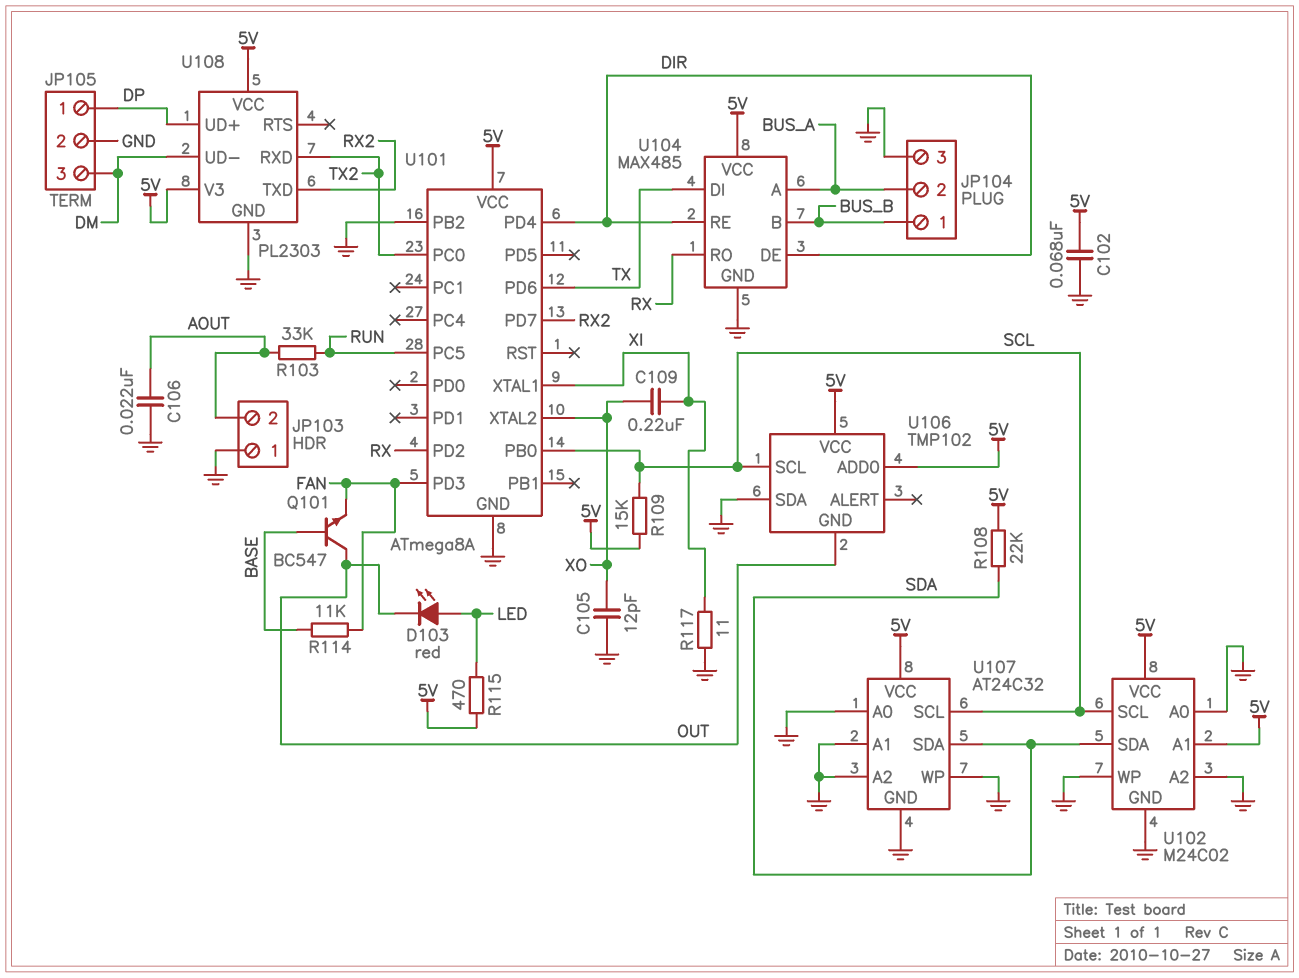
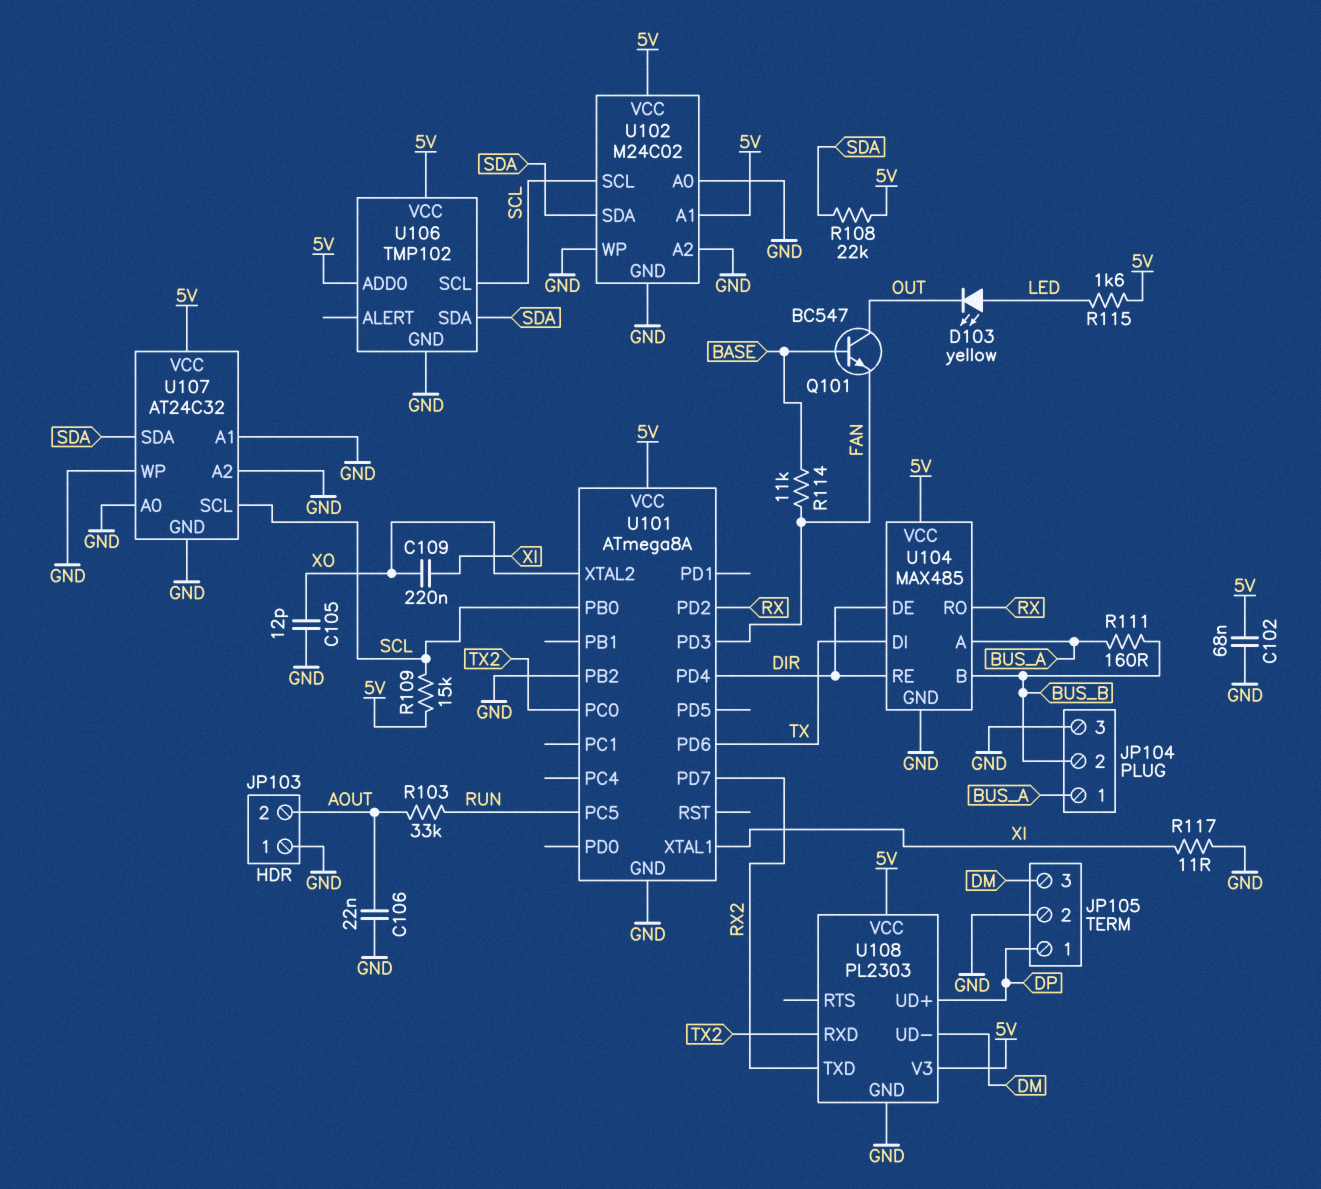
D103: LED red (A LED, K OUT) -> LED yellow (A LED, K OUT)
JP104 pin 1: BUS_B -> BUS_A
JP104 pin 2: BUS_A -> BUS_B
R111: none -> 160 (BUS_A, BUS_B)
R115: 470 (5V, LED) -> 1.6k (5V, LED)
U106 pin GND: OUT -> GND
U106 pin SDA: GND -> SDA

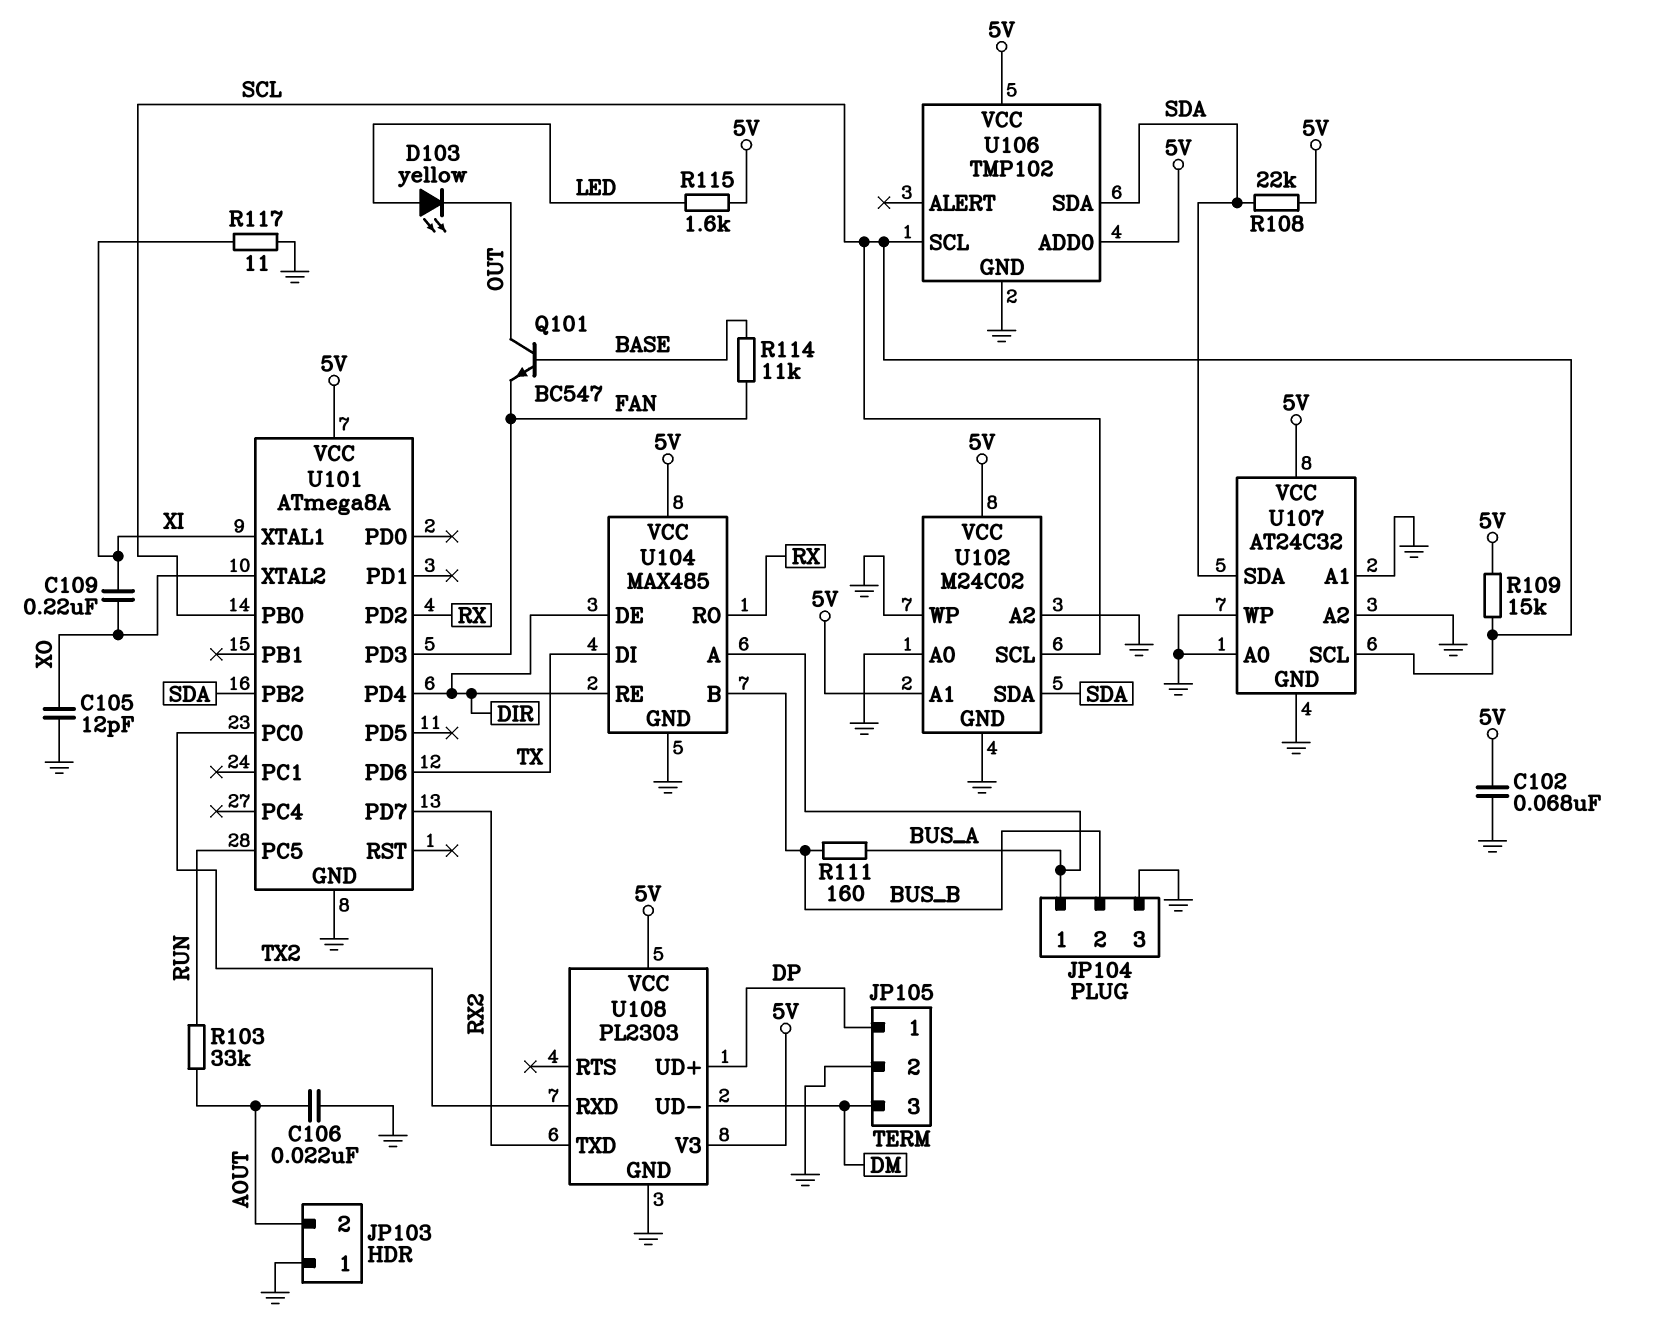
U101 pin PB2: GND -> SDA

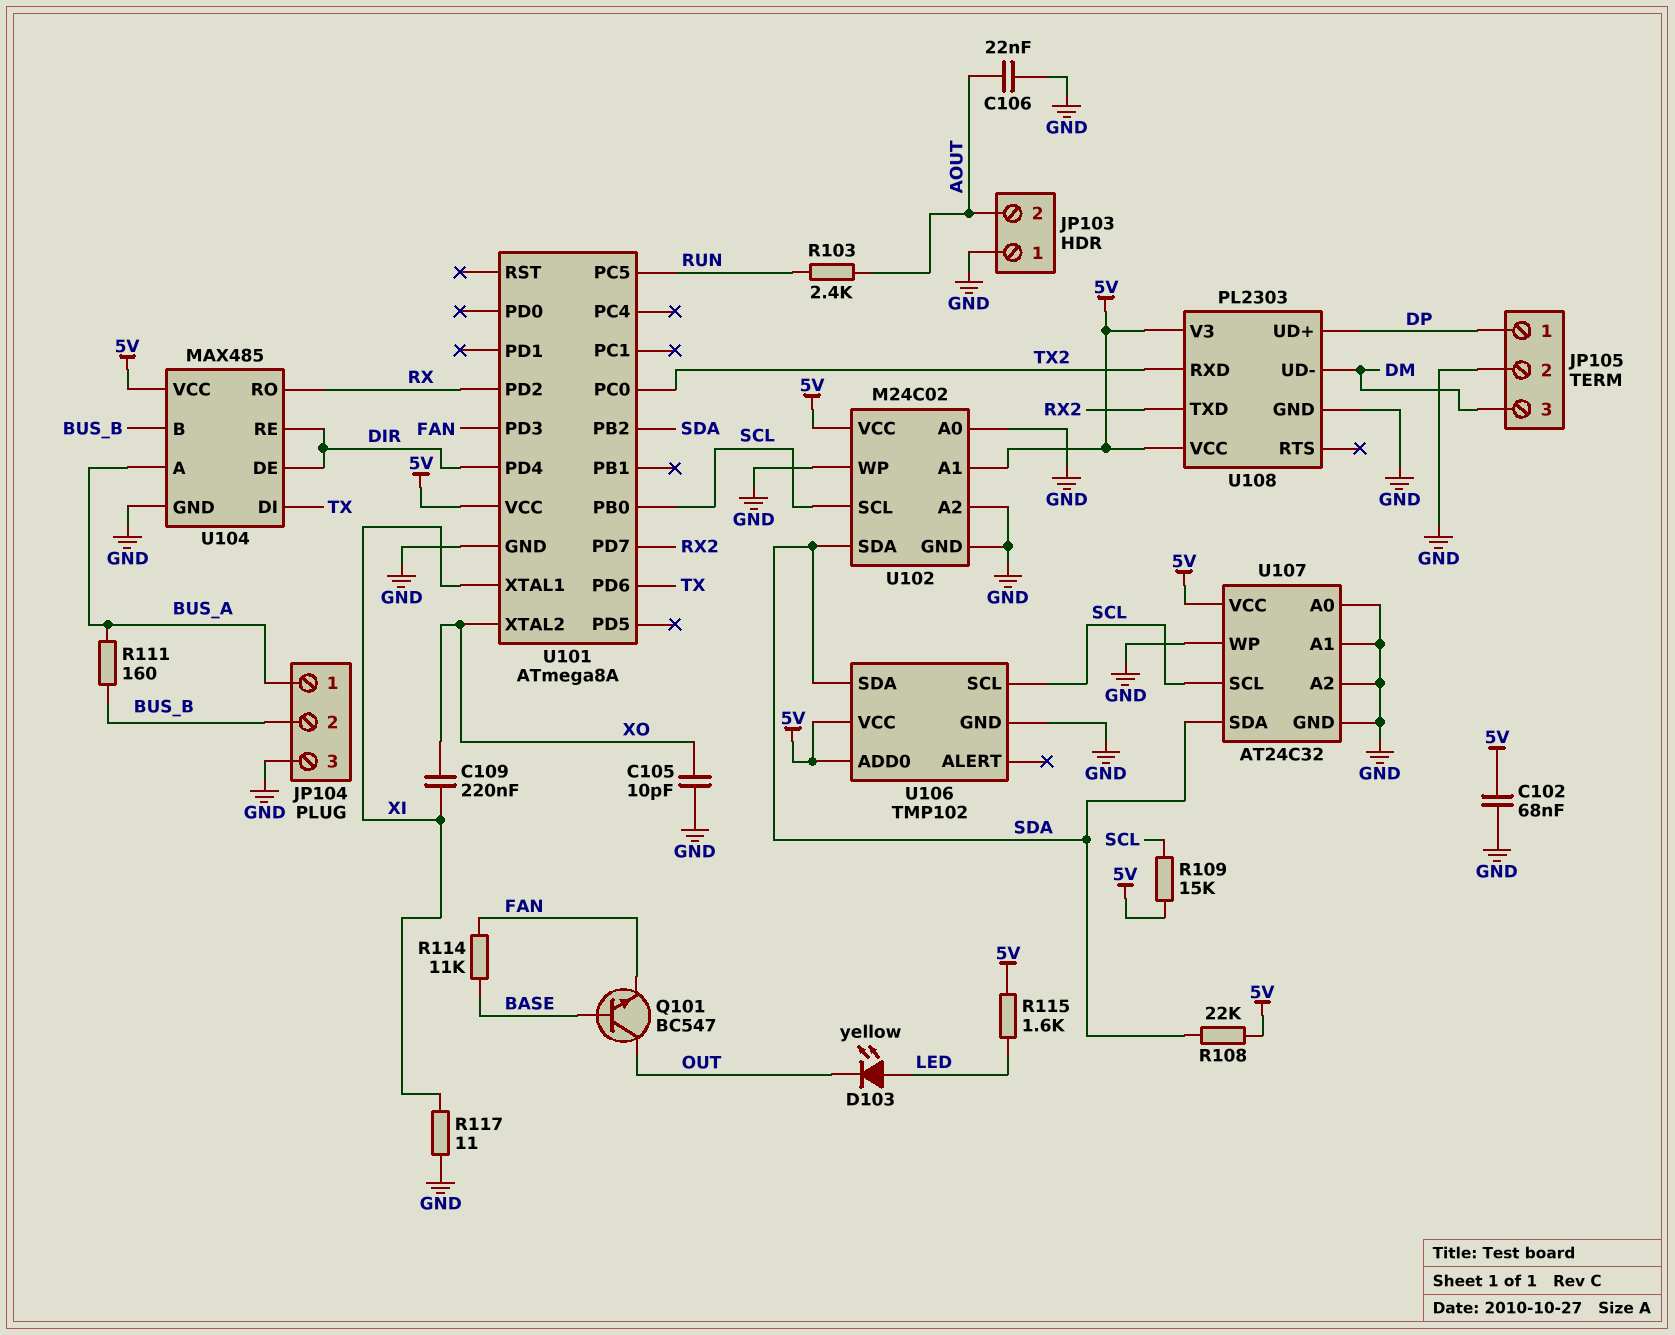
C105: 12pF (GND, XO) -> 10pF (GND, XO)
R103: 33k (AOUT, RUN) -> 2.4k (AOUT, RUN)

